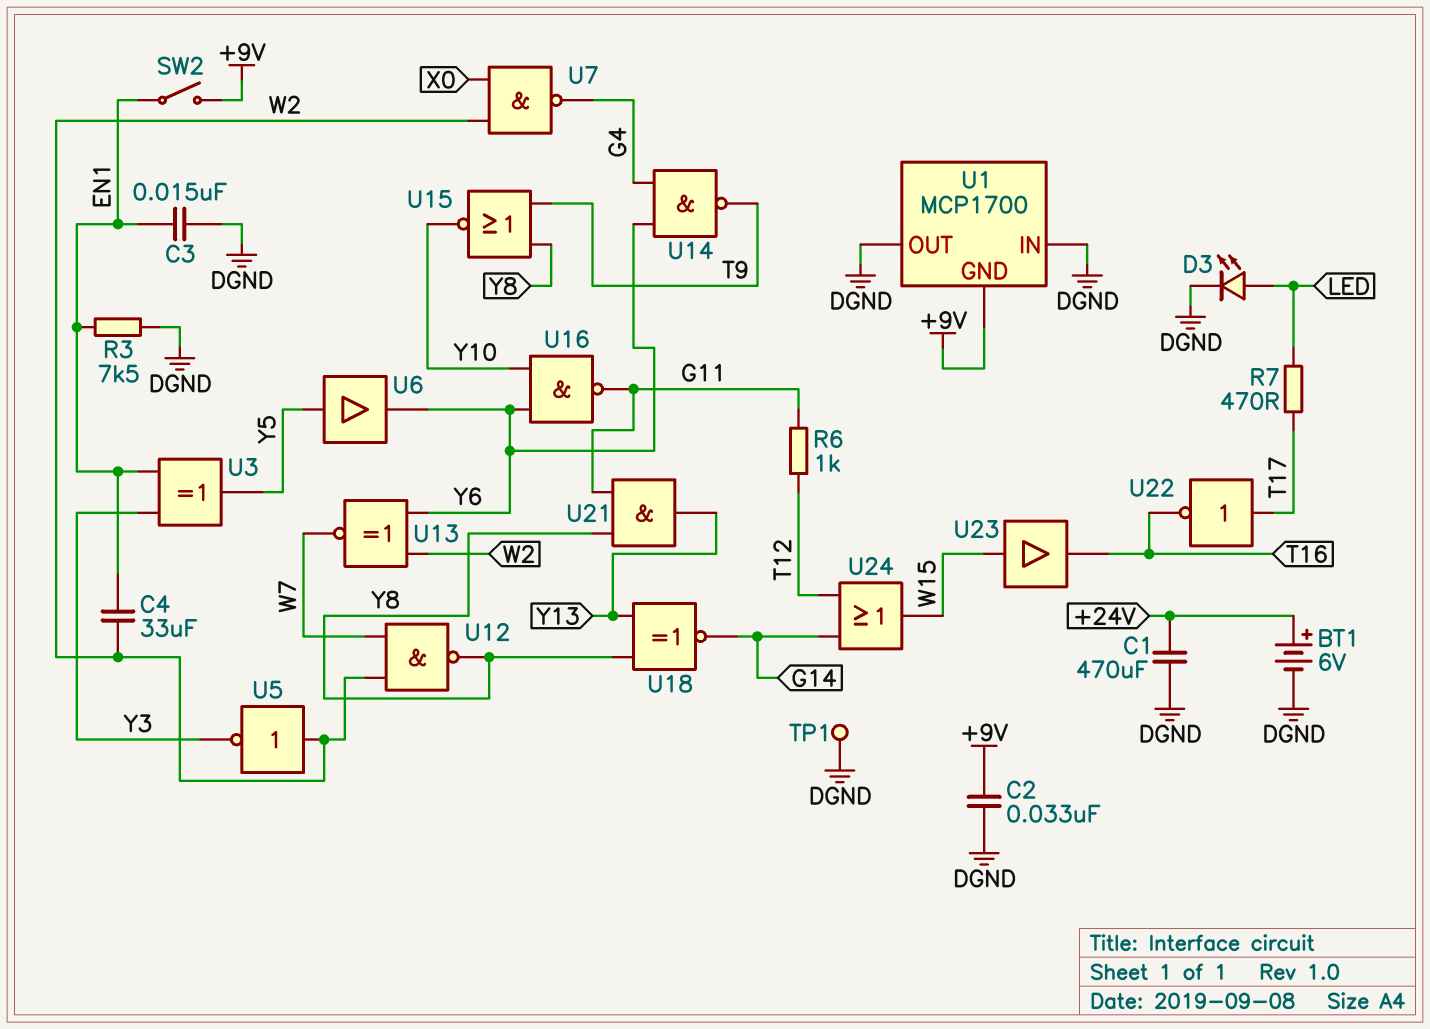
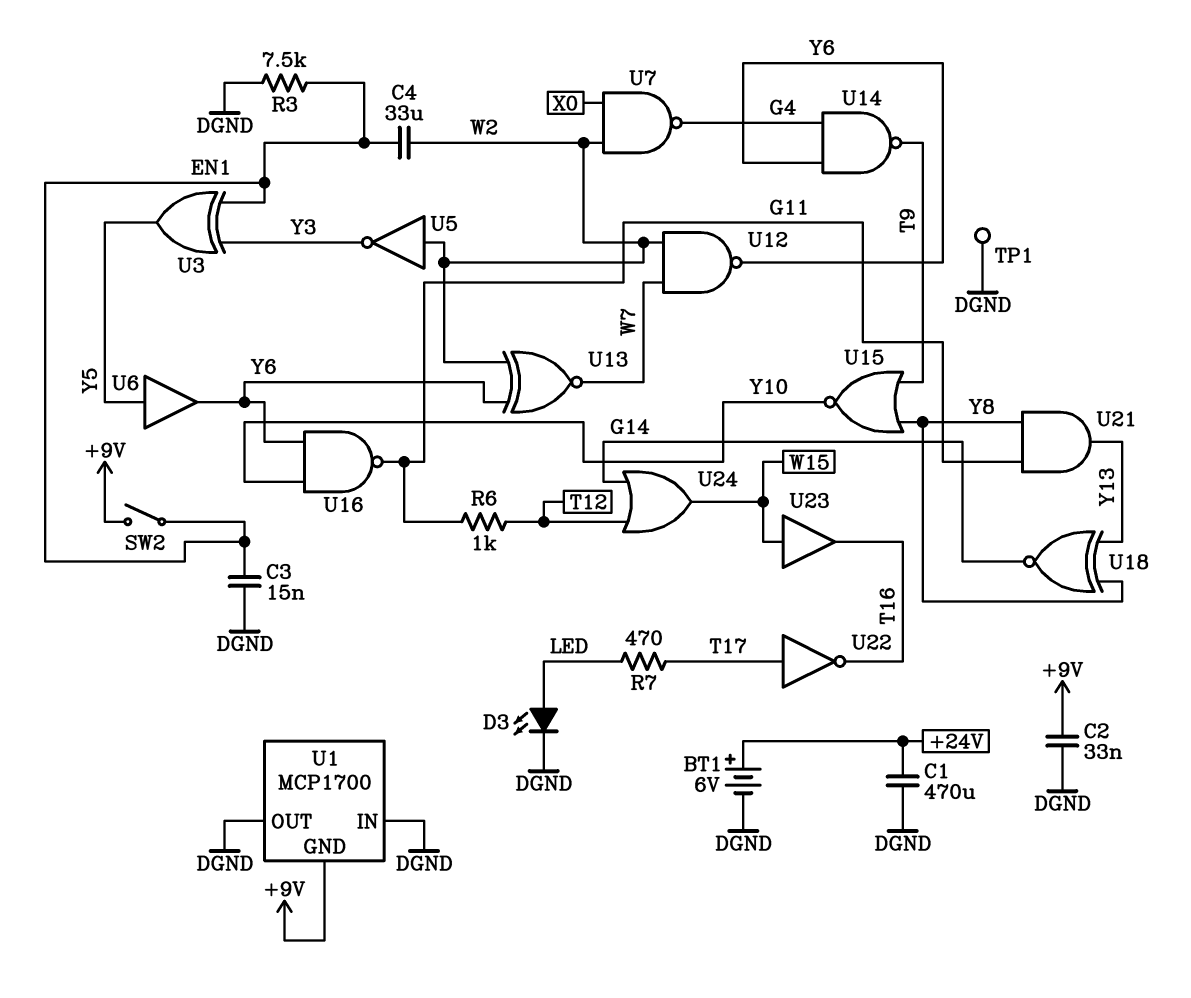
U12: NAND (in W2, in W7, out Y8) -> NAND (in W2, in W7, out Y6)

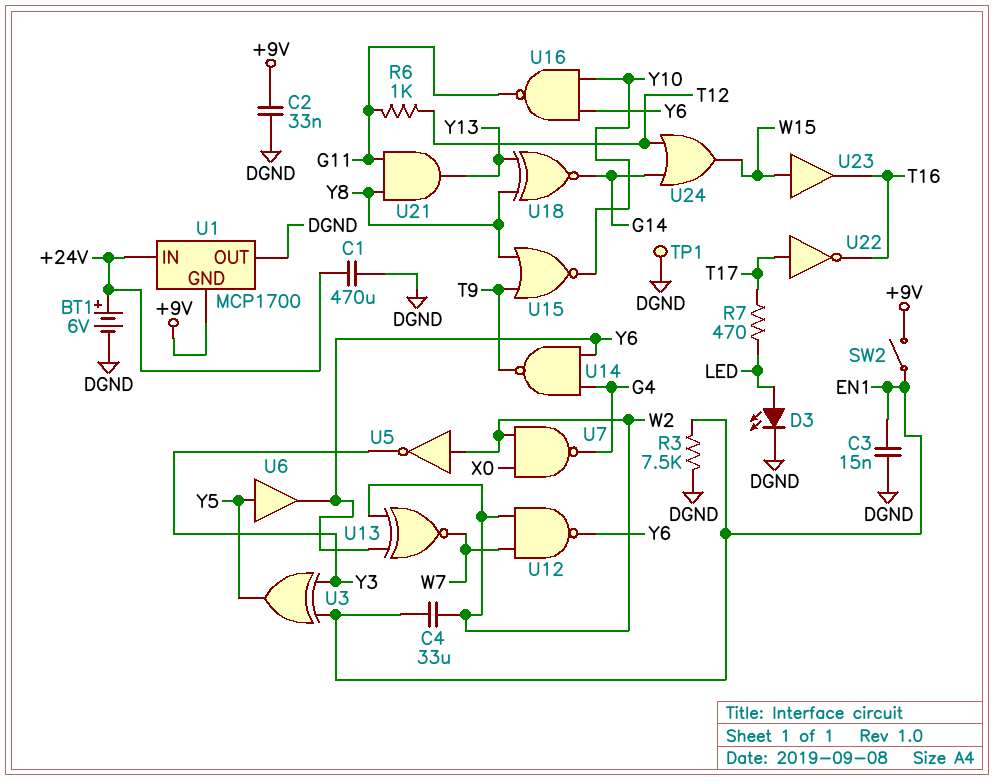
U1 pin IN: DGND -> +24V

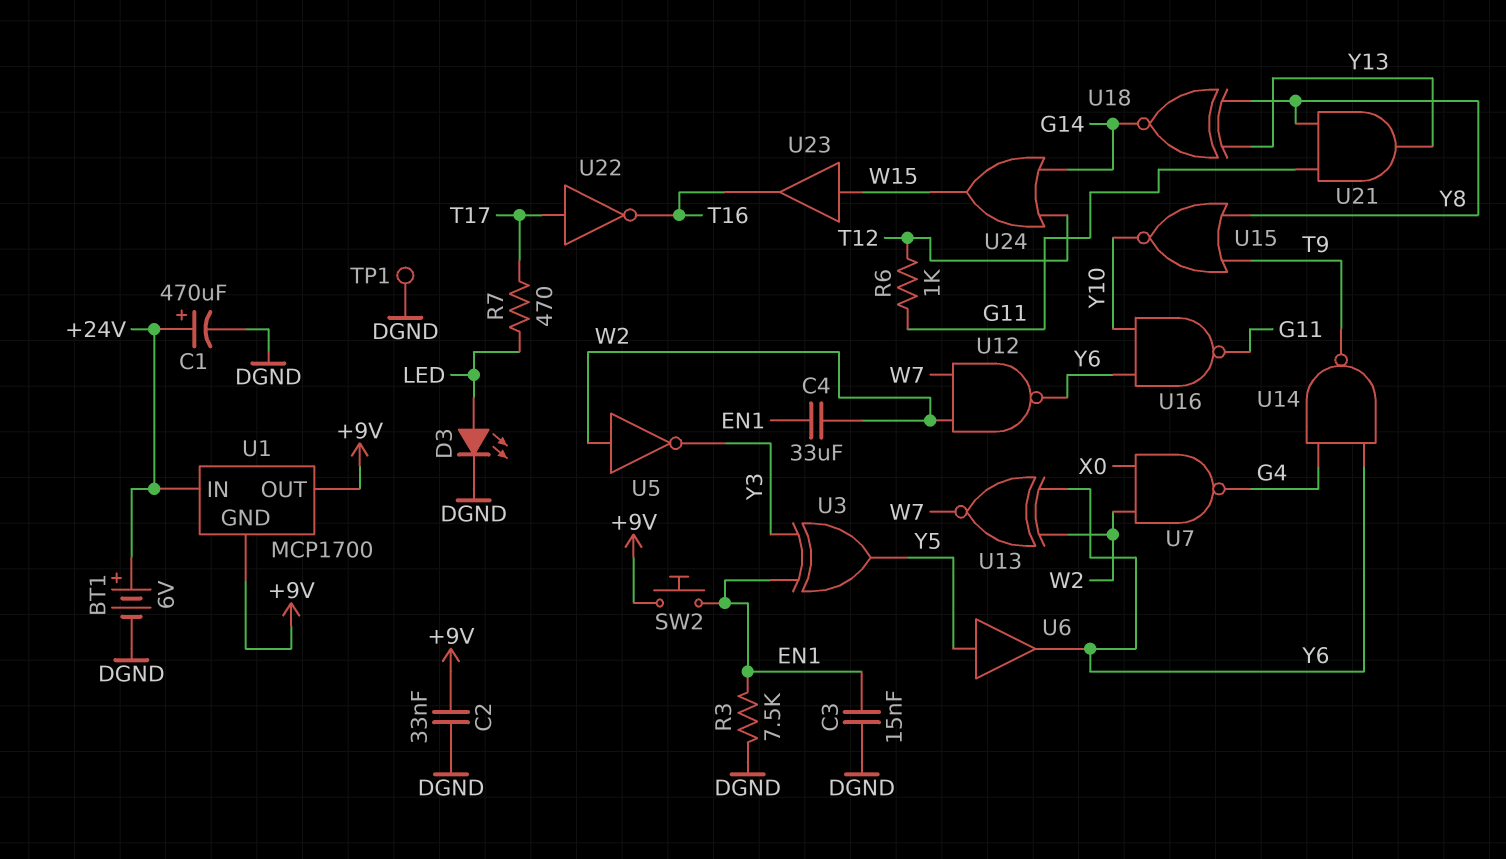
C1: 470uF (+24V, DGND) -> 470uF (plus +24V, minus DGND)
SW2: switch (+9V, EN1) -> button (+9V, EN1)
U1 pin OUT: DGND -> +9V

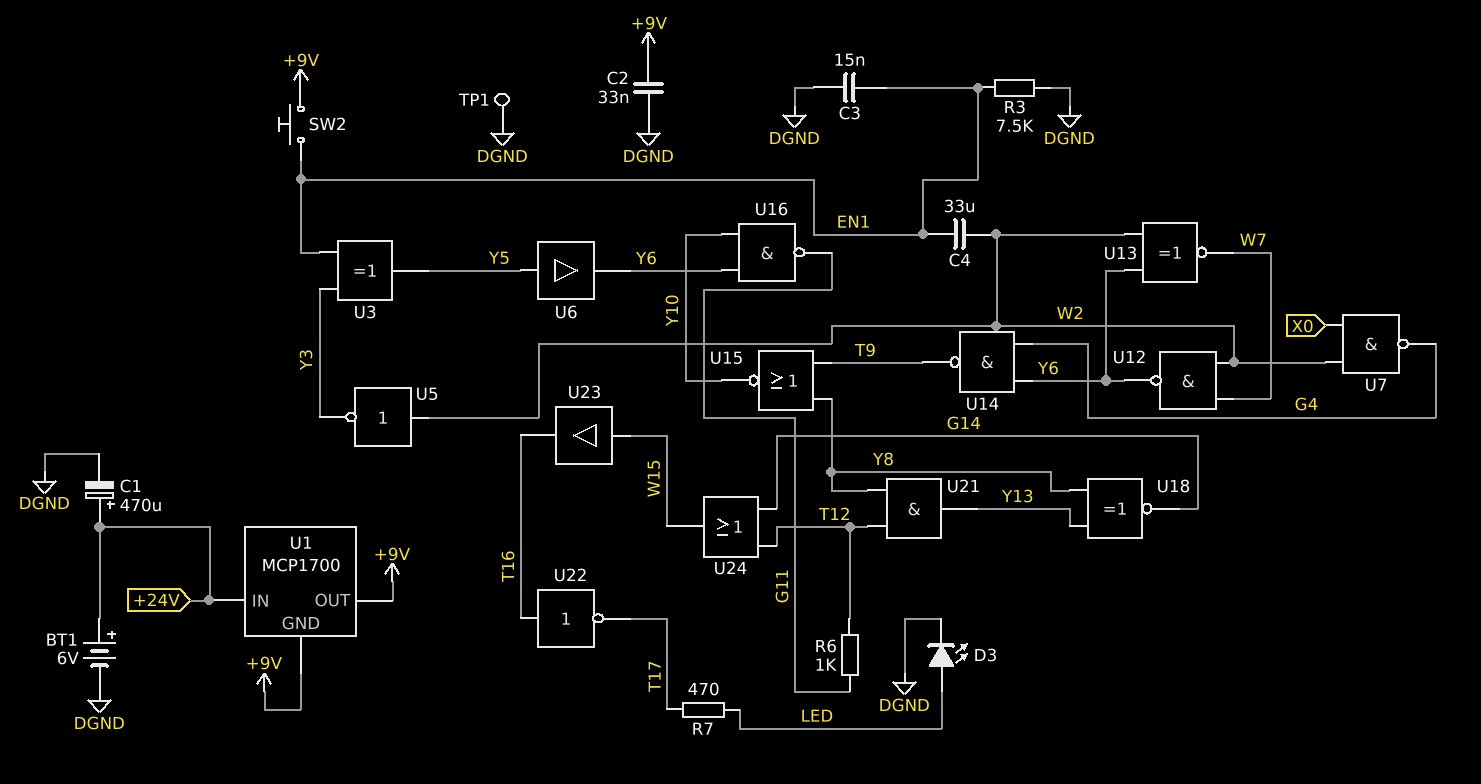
U21: AND (in G11, in Y8, out Y13) -> AND (in T12, in Y8, out Y13)
U22: NOT (in T17, out T16) -> NOT (in T16, out T17)

